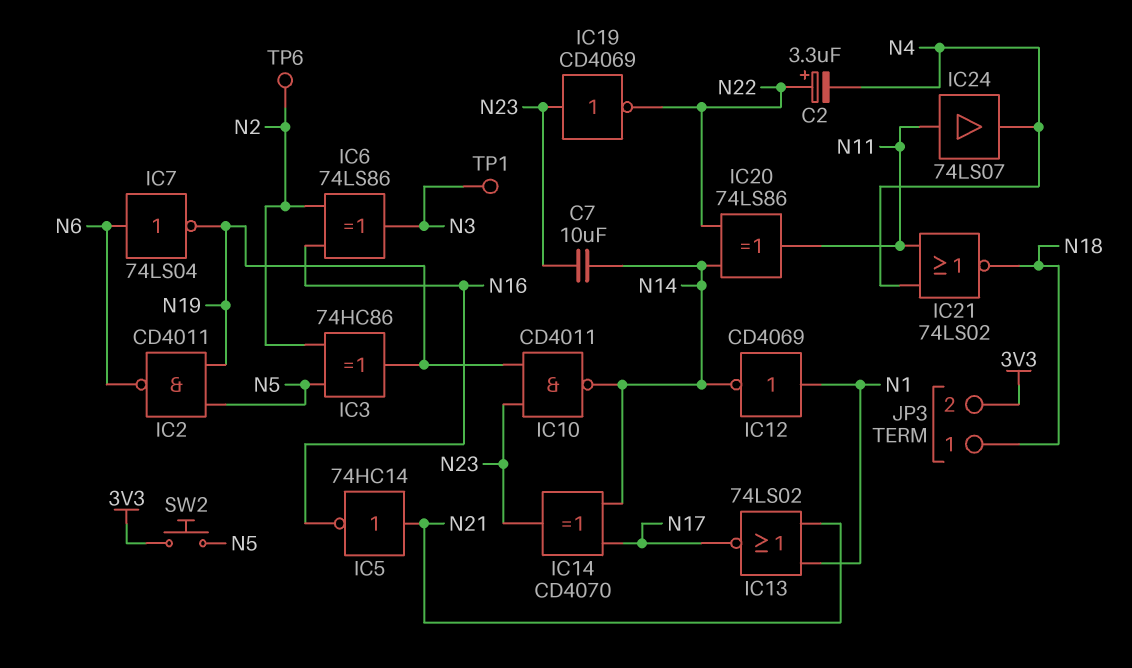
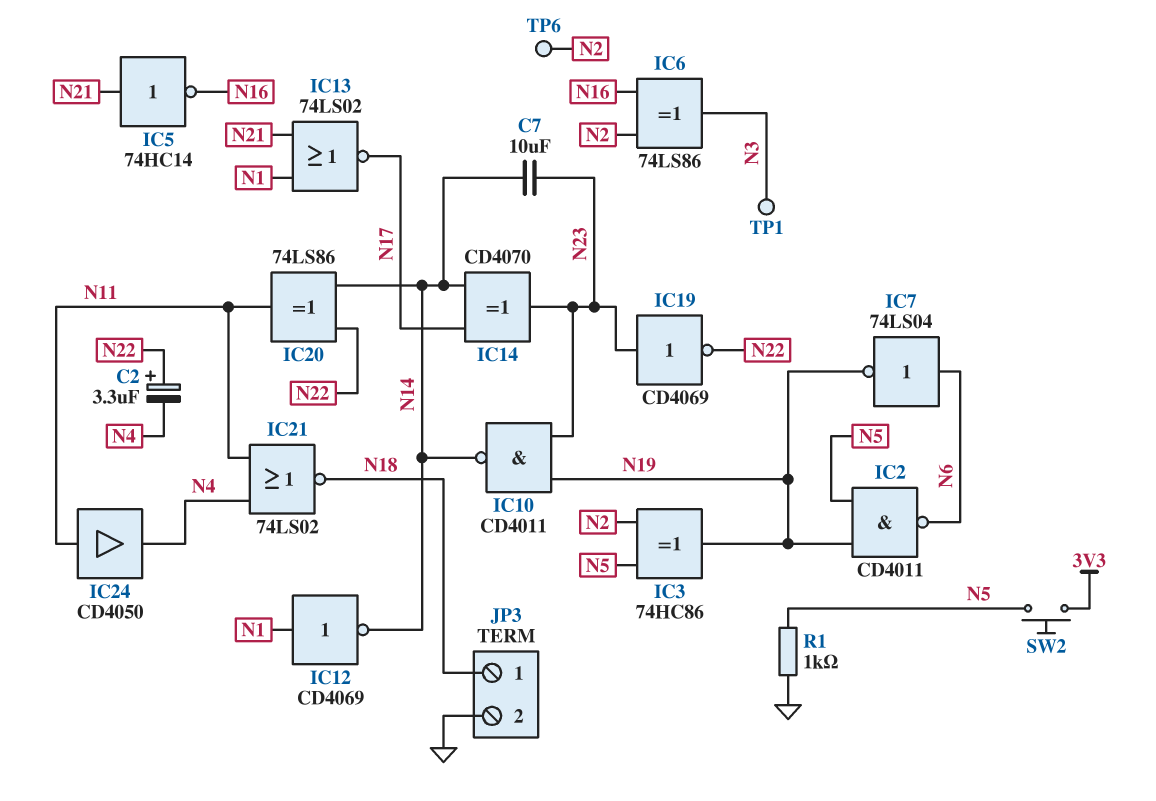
IC24: buffer 74LS07 (in N11, out N4) -> buffer CD4050 (in N11, out N4)
JP3 pin 2: 3V3 -> GND
R1: none -> 1k (GND, N5)

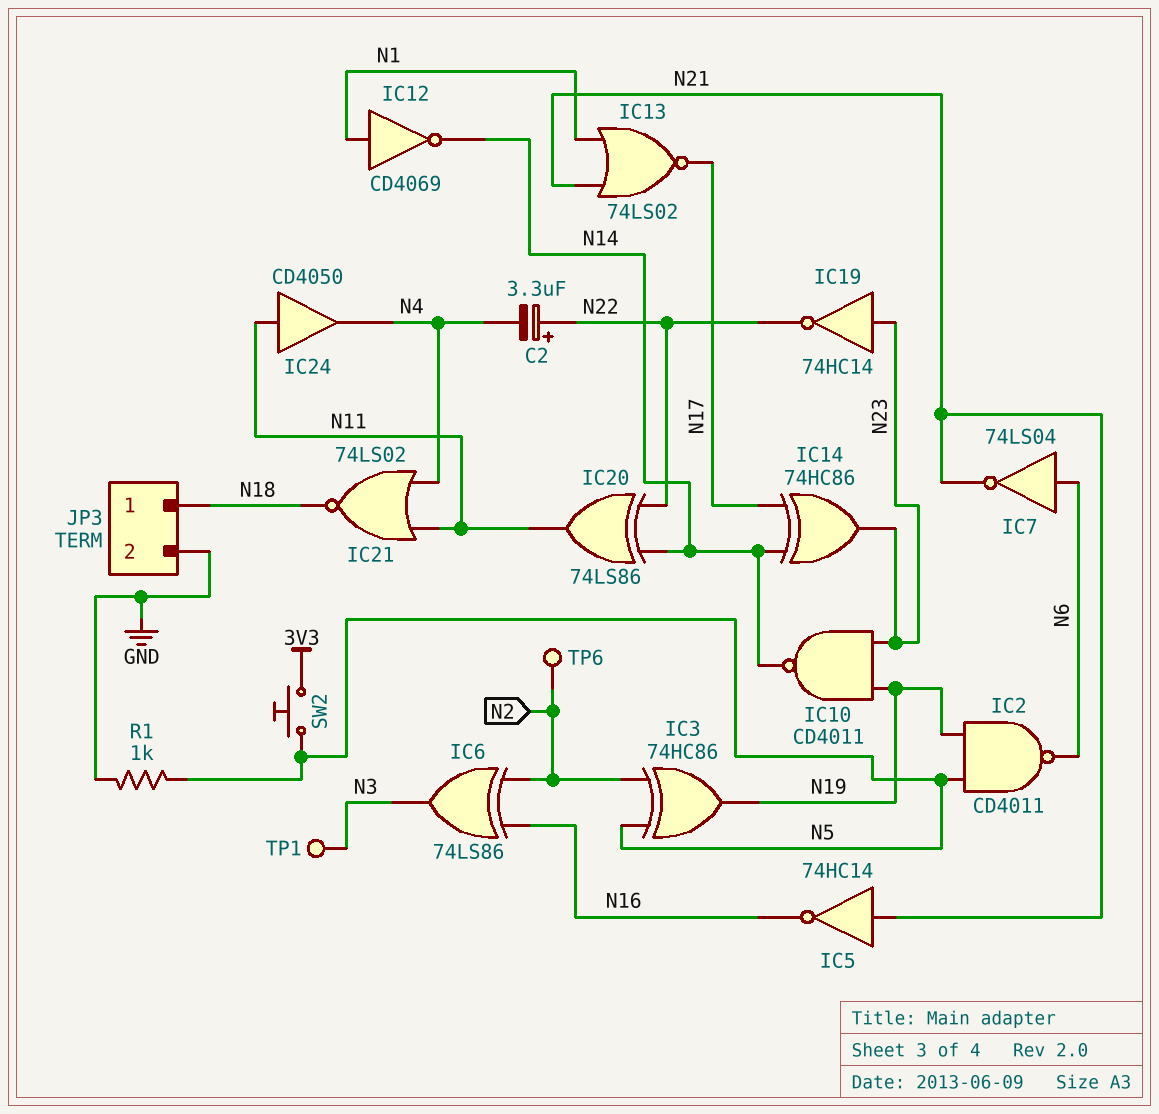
C7: 10uF (N14, N23) -> none
IC7: NOT 74LS04 (in N6, out N19) -> NOT 74LS04 (in N6, out N21)
IC14: XOR CD4070 (in N14, in N17, out N23) -> XOR 74HC86 (in N14, in N17, out N23)
IC19: NOT CD4069 (in N23, out N22) -> NOT 74HC14 (in N23, out N22)

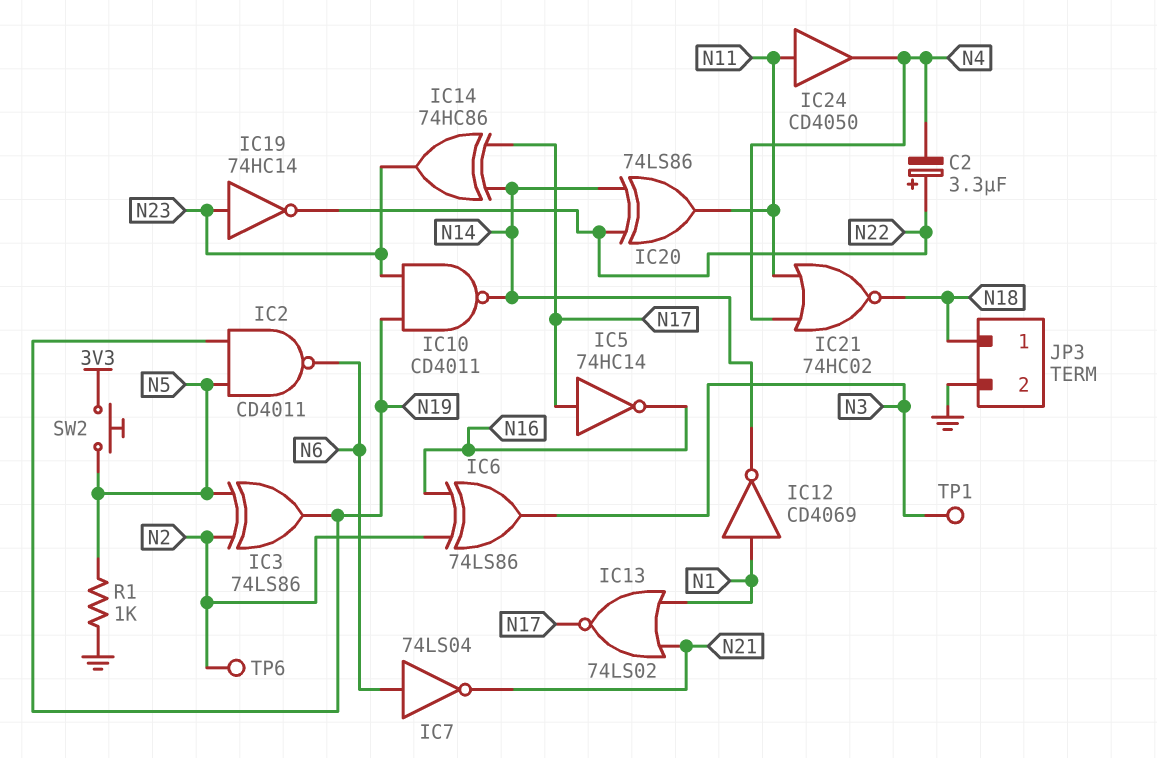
IC3: XOR 74HC86 (in N2, in N5, out N19) -> XOR 74LS86 (in N2, in N5, out N19)
IC5: NOT 74HC14 (in N21, out N16) -> NOT 74HC14 (in N17, out N16)
IC21: NOR 74LS02 (in N4, in N11, out N18) -> NOR 74HC02 (in N4, in N11, out N18)

